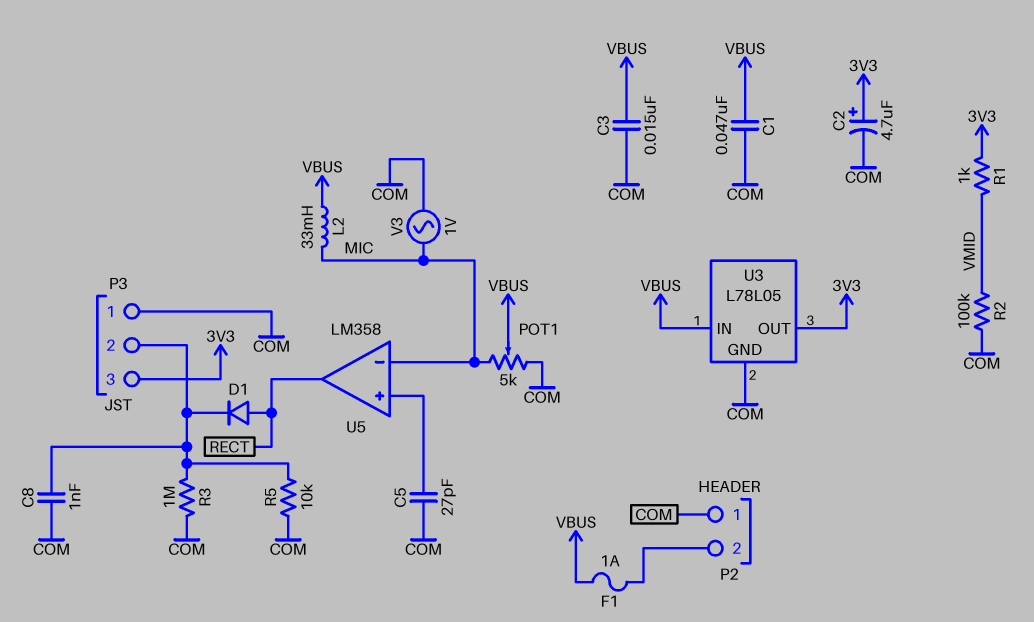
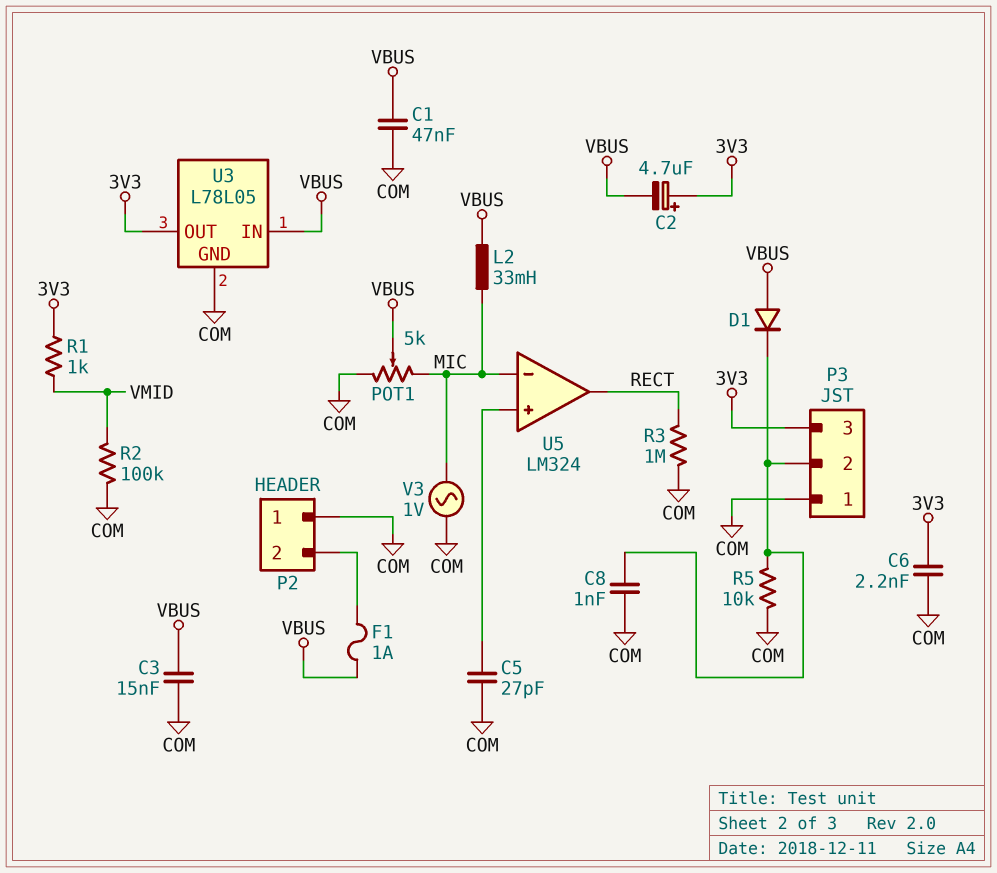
C2: 4.7uF (plus 3V3, minus COM) -> 4.7uF (plus 3V3, minus VBUS)
C6: none -> 2.2nF (3V3, COM)
D1: diode (A RECT, K P3/2) -> diode (A VBUS, K P3/2)
R3: 1M (COM, P3/2) -> 1M (COM, RECT)
U5: LM358 -> LM324

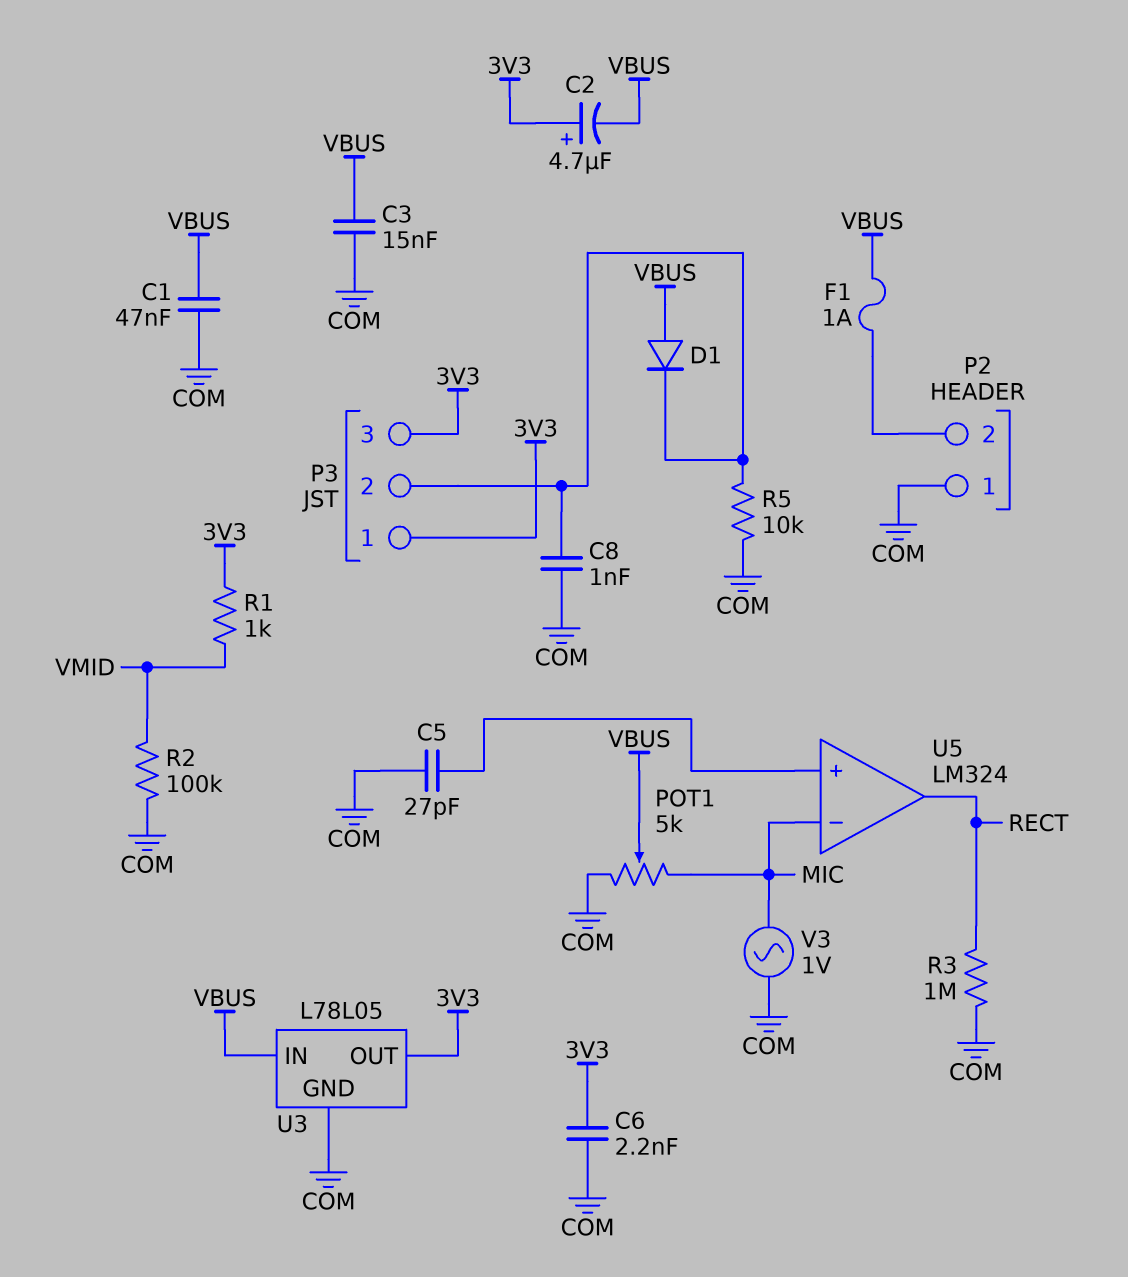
L2: 33mH (MIC, VBUS) -> none
P3 pin 1: COM -> 3V3

